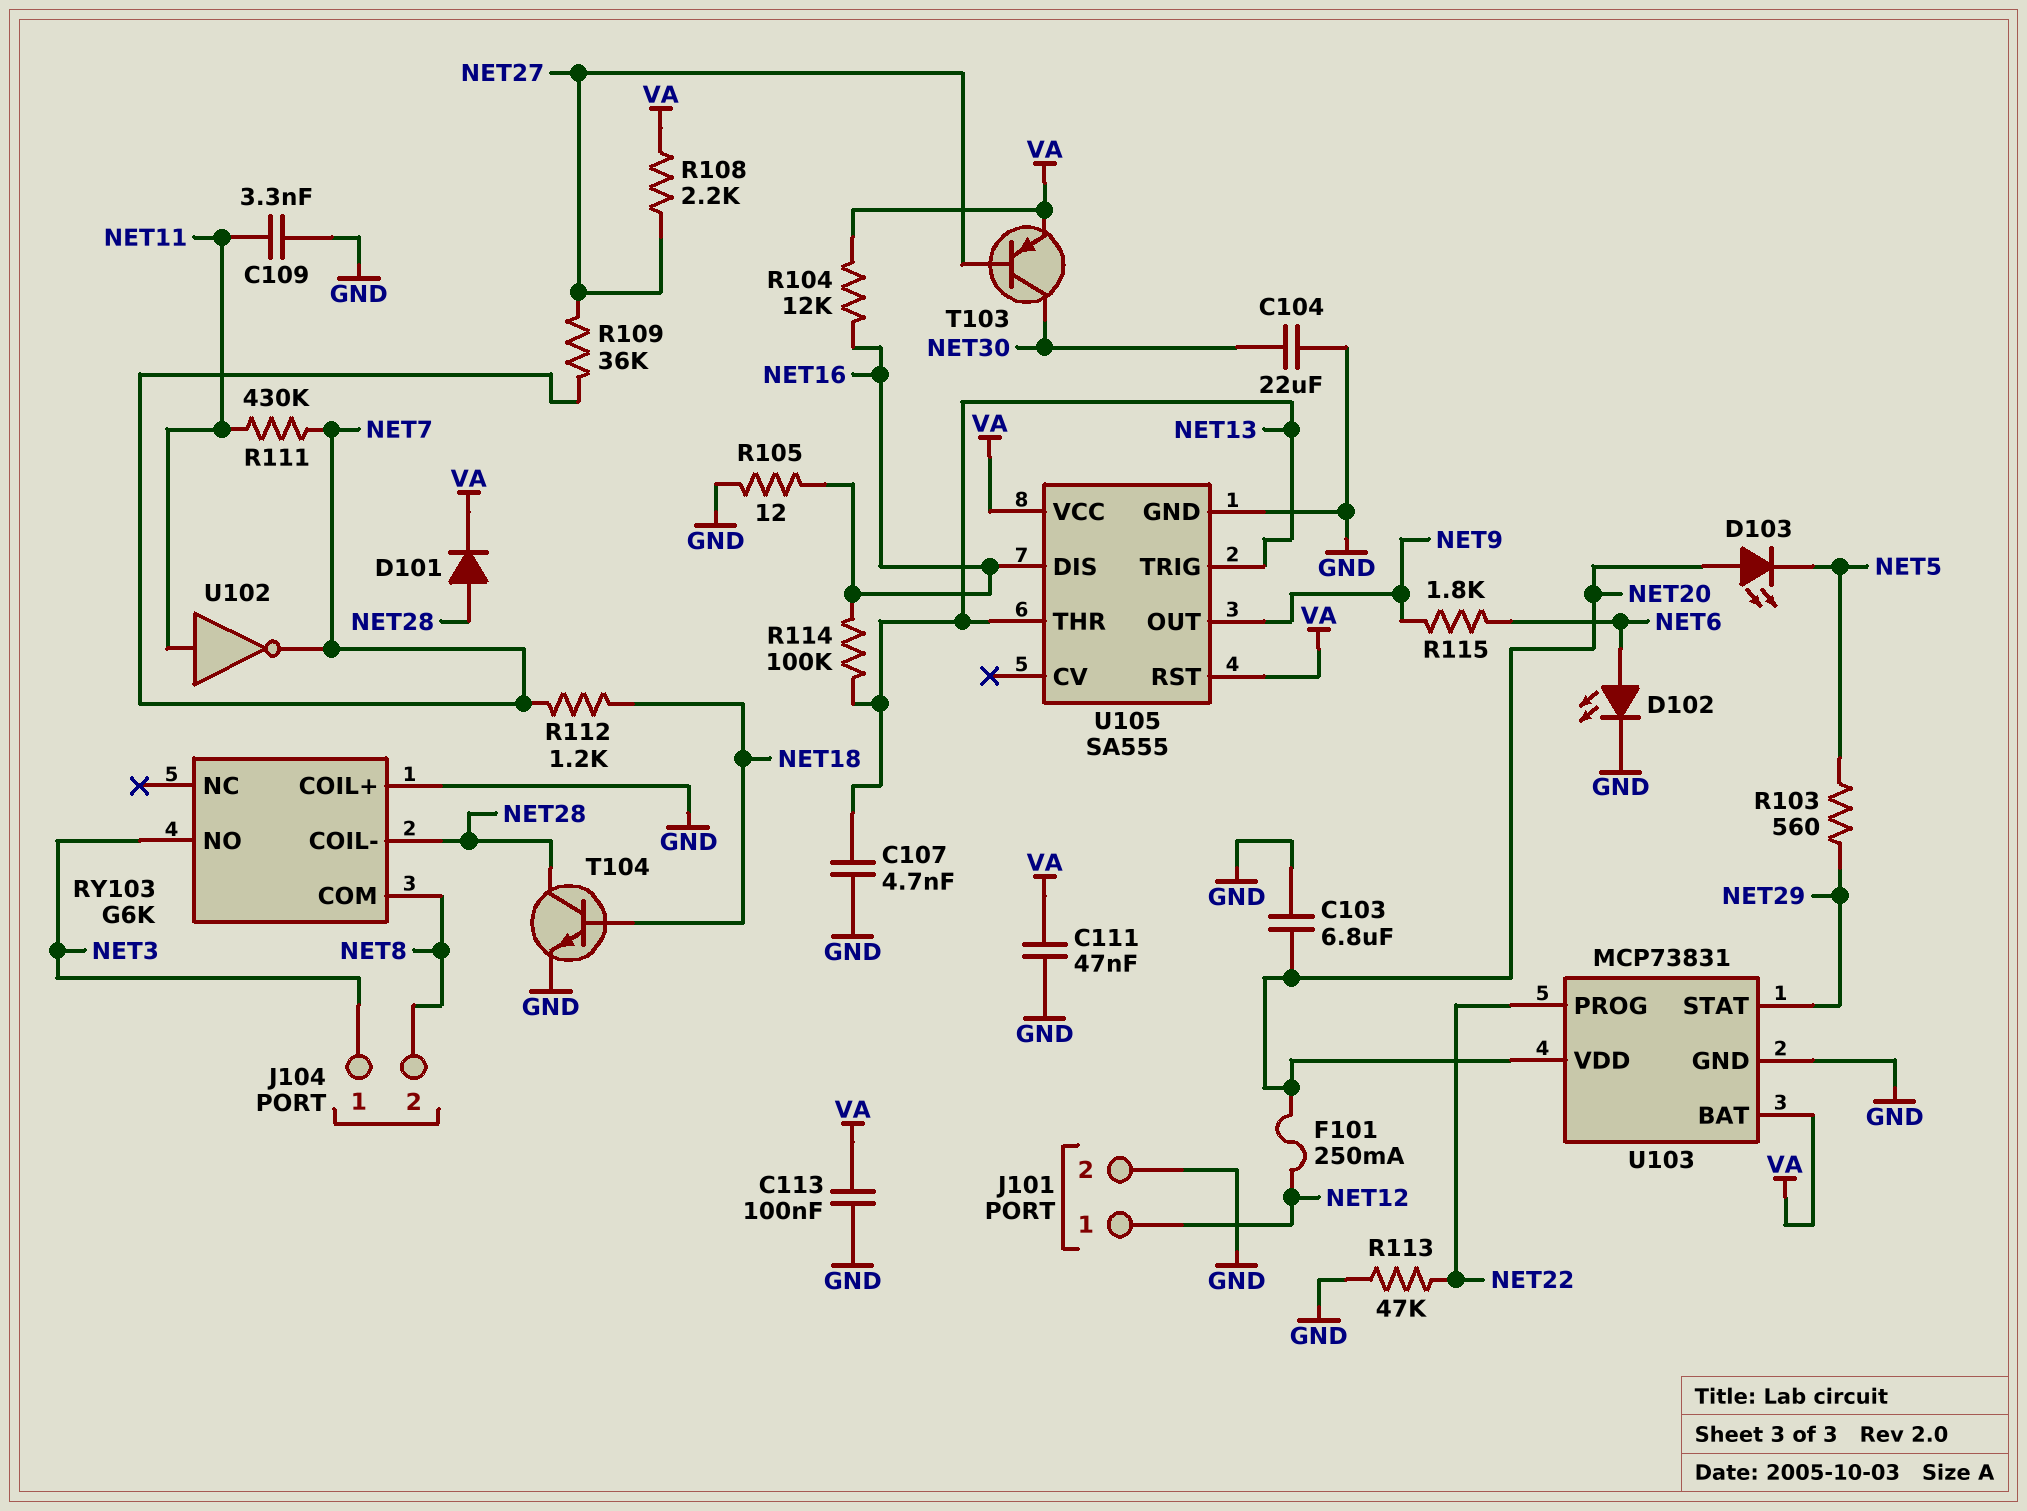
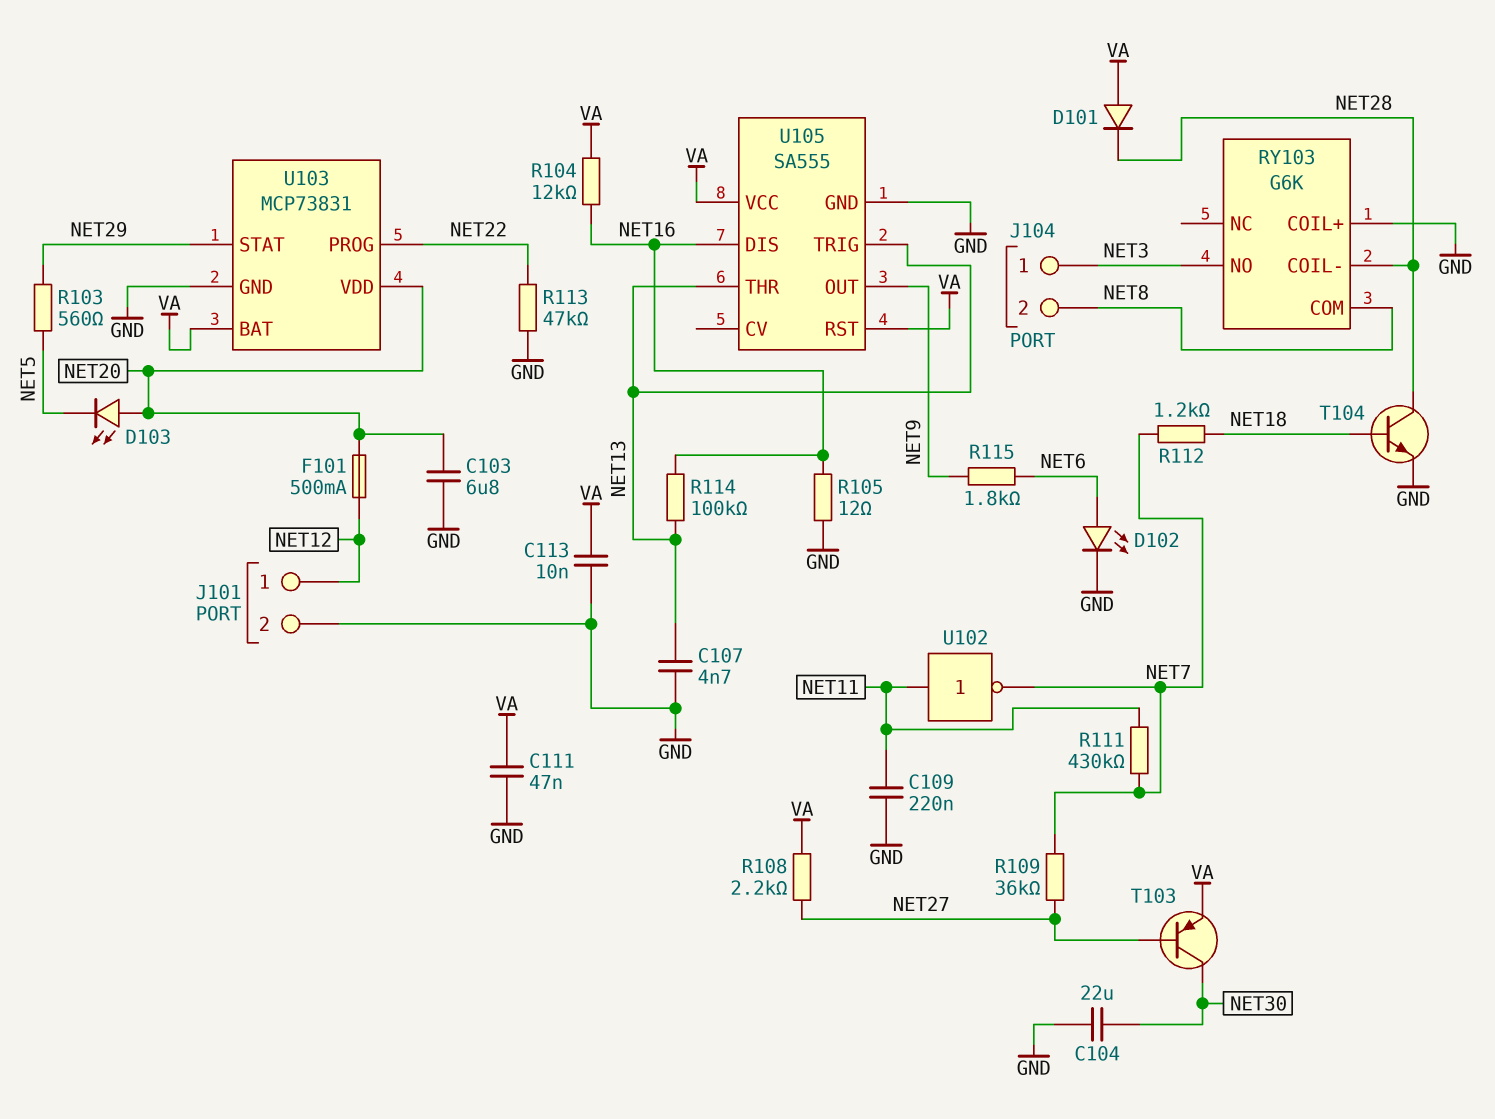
C109: 3.3nF (GND, NET11) -> 220nF (GND, NET11)
C113: 100nF (GND, VA) -> 10nF (GND, VA)
D101: diode (A NET28, K VA) -> diode (A VA, K NET28)
F101: 250mA (NET12, NET20) -> 500mA (NET12, NET20)

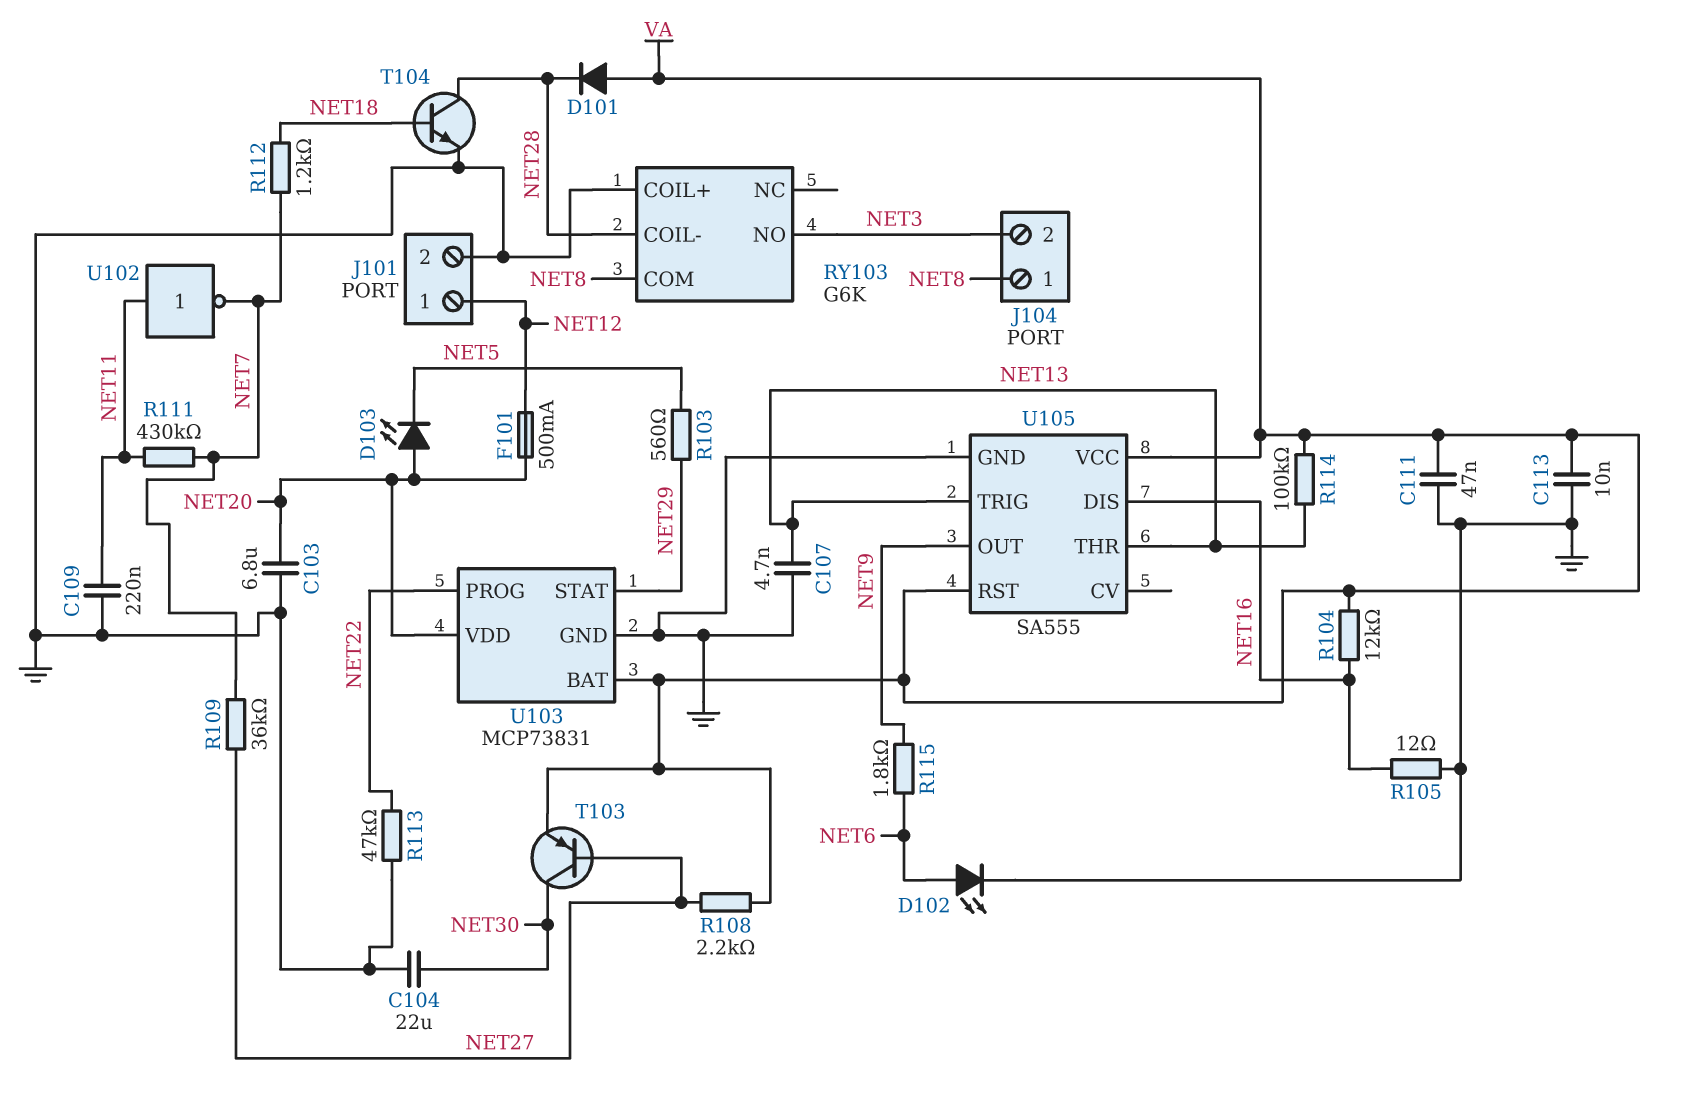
J104 pin 1: NET3 -> NET8
J104 pin 2: NET8 -> NET3
R114: 100k (NET13, NET16) -> 100k (NET13, VA)

